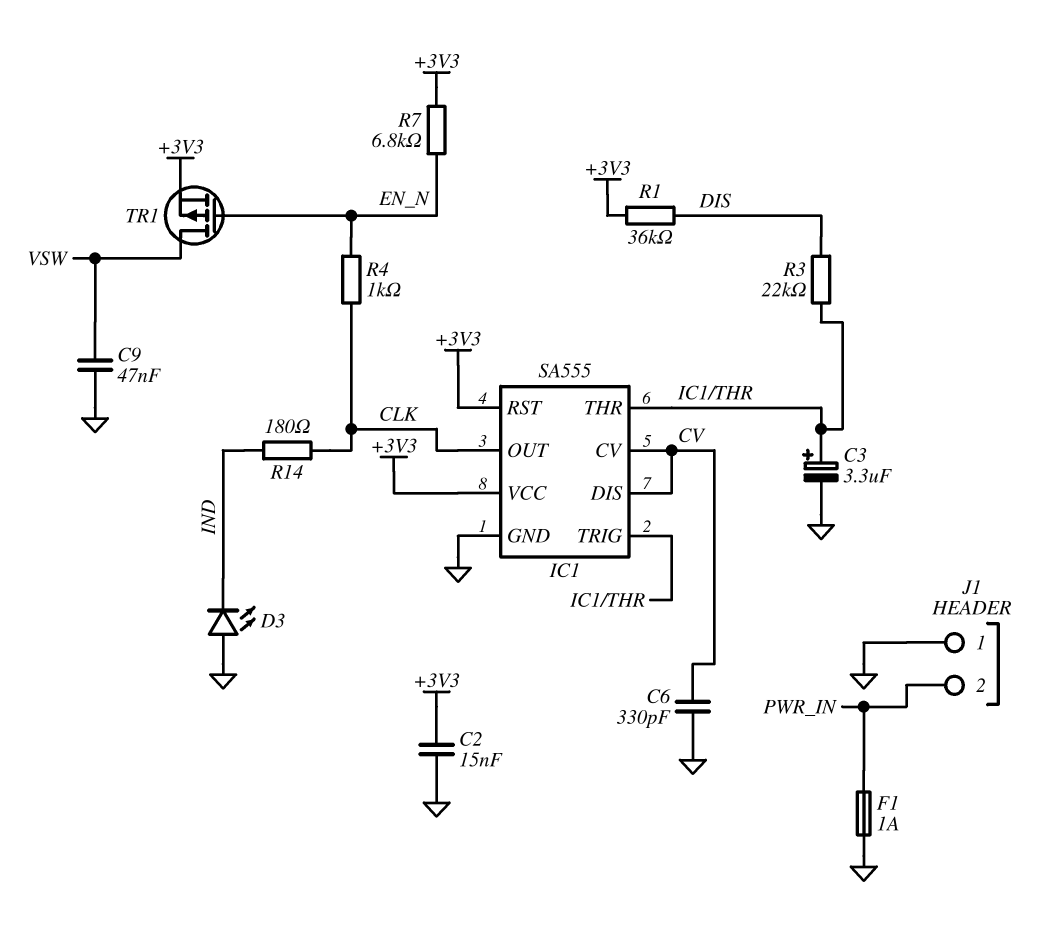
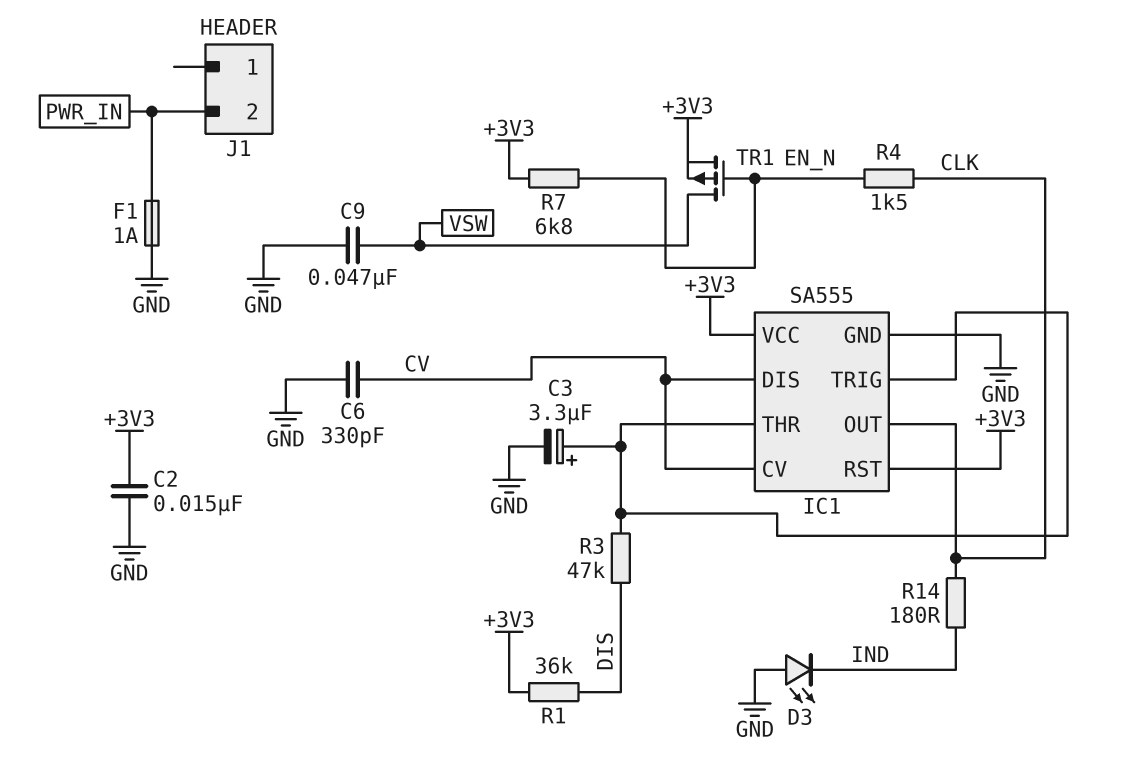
J1 pin 1: GND -> none
R3: 22k (DIS, IC1/THR) -> 47k (DIS, IC1/THR)
R4: 1k (CLK, EN_N) -> 1.5k (CLK, EN_N)

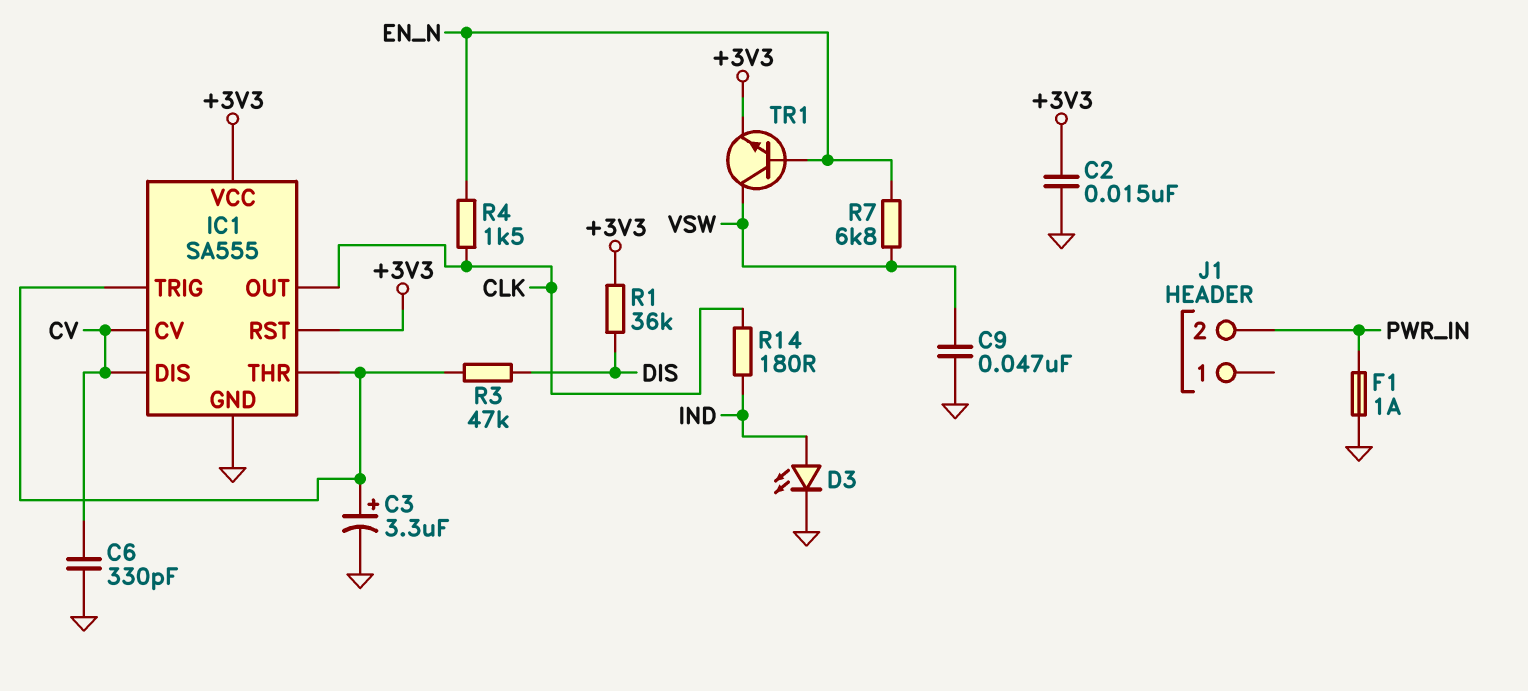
D3: LED (A GND, K IND) -> LED (A IND, K GND)
R7: 6.8k (+3V3, EN_N) -> 6.8k (EN_N, VSW)
TR1: PMOS (G EN_N, D VSW, S +3V3) -> NPN (B EN_N, C VSW, E +3V3)

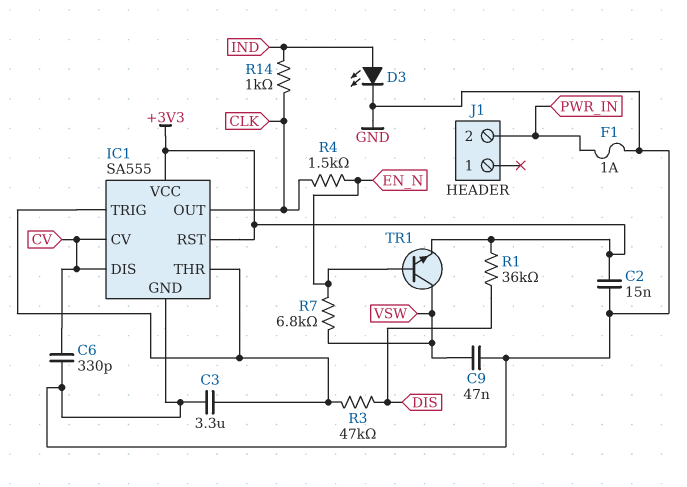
C3: 3.3uF (plus IC1/THR, minus GND) -> 3.3uF (GND, IC1/THR)
R14: 180 (CLK, IND) -> 1k (CLK, IND)

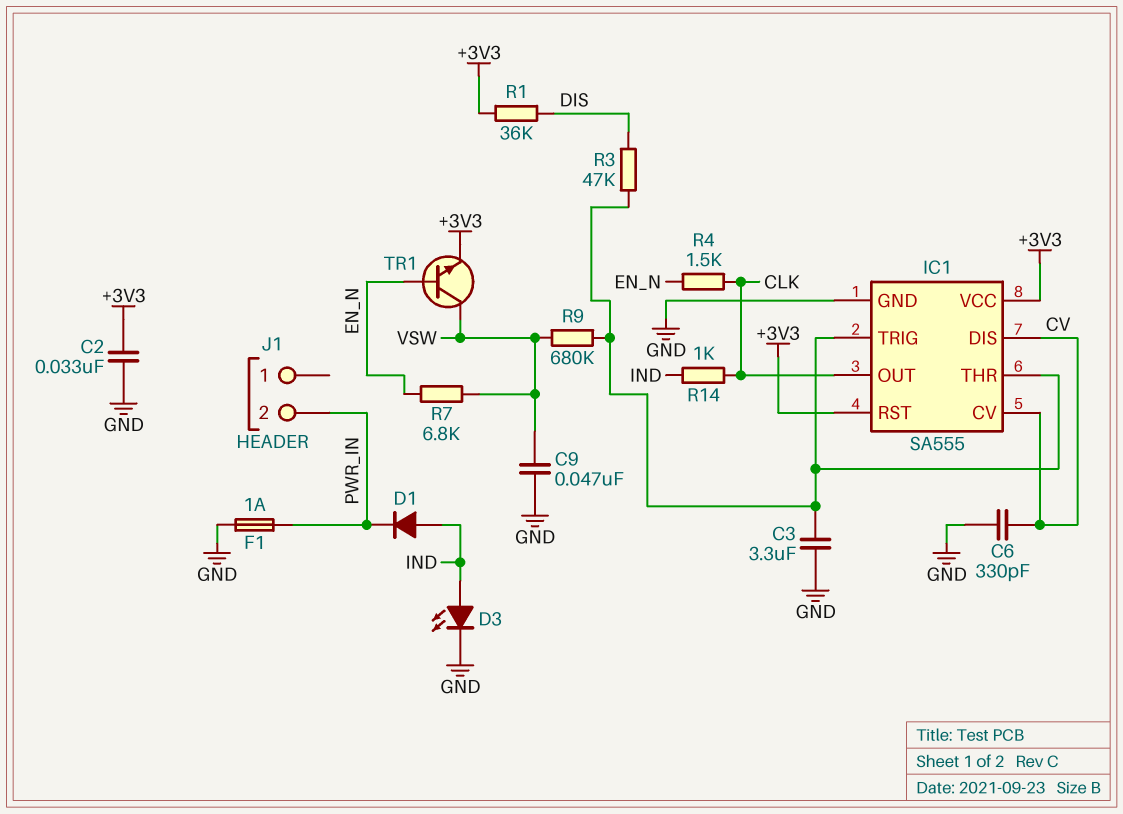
C2: 15nF (+3V3, GND) -> 33nF (+3V3, GND)
D1: none -> diode (A IND, K PWR_IN)
R9: none -> 680k (IC1/THR, VSW)

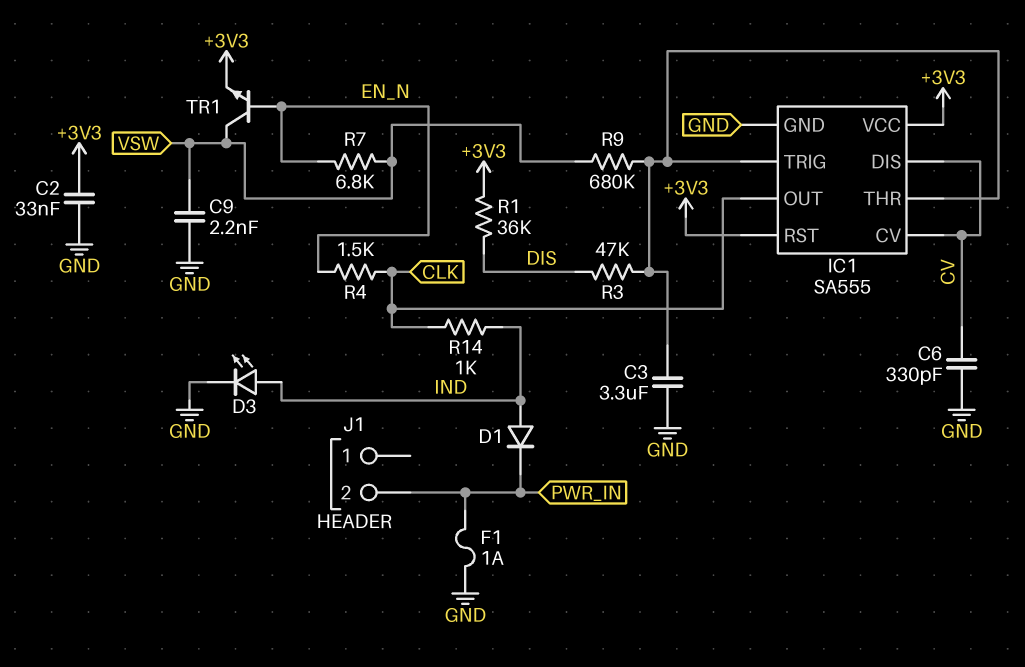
C9: 47nF (GND, VSW) -> 2.2nF (GND, VSW)

